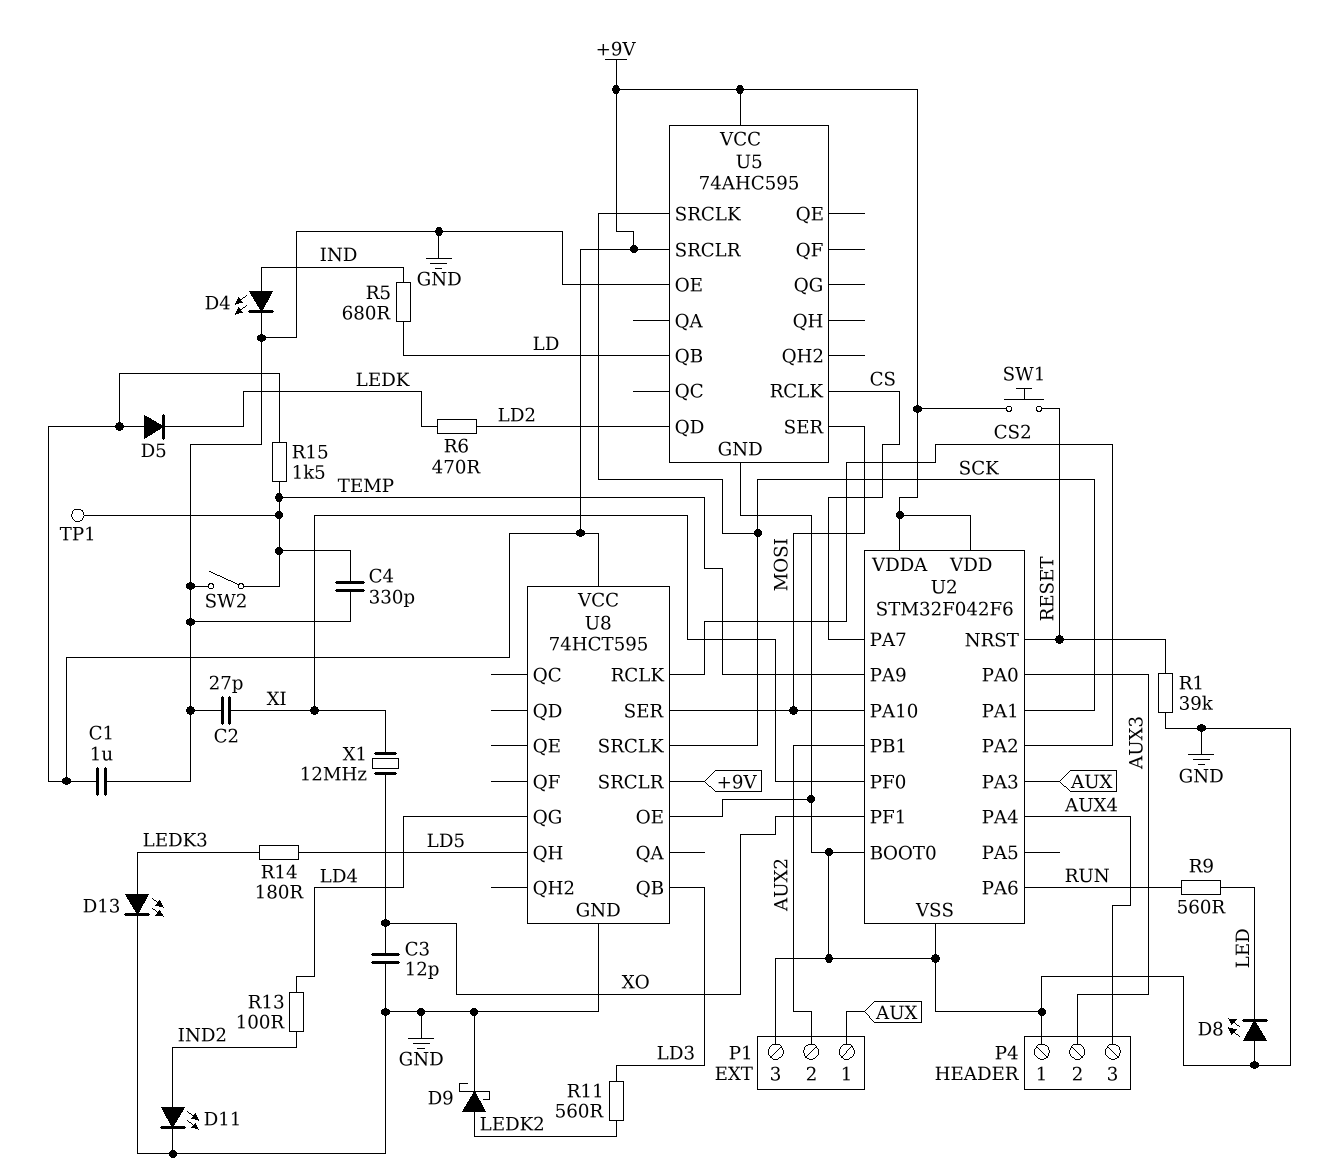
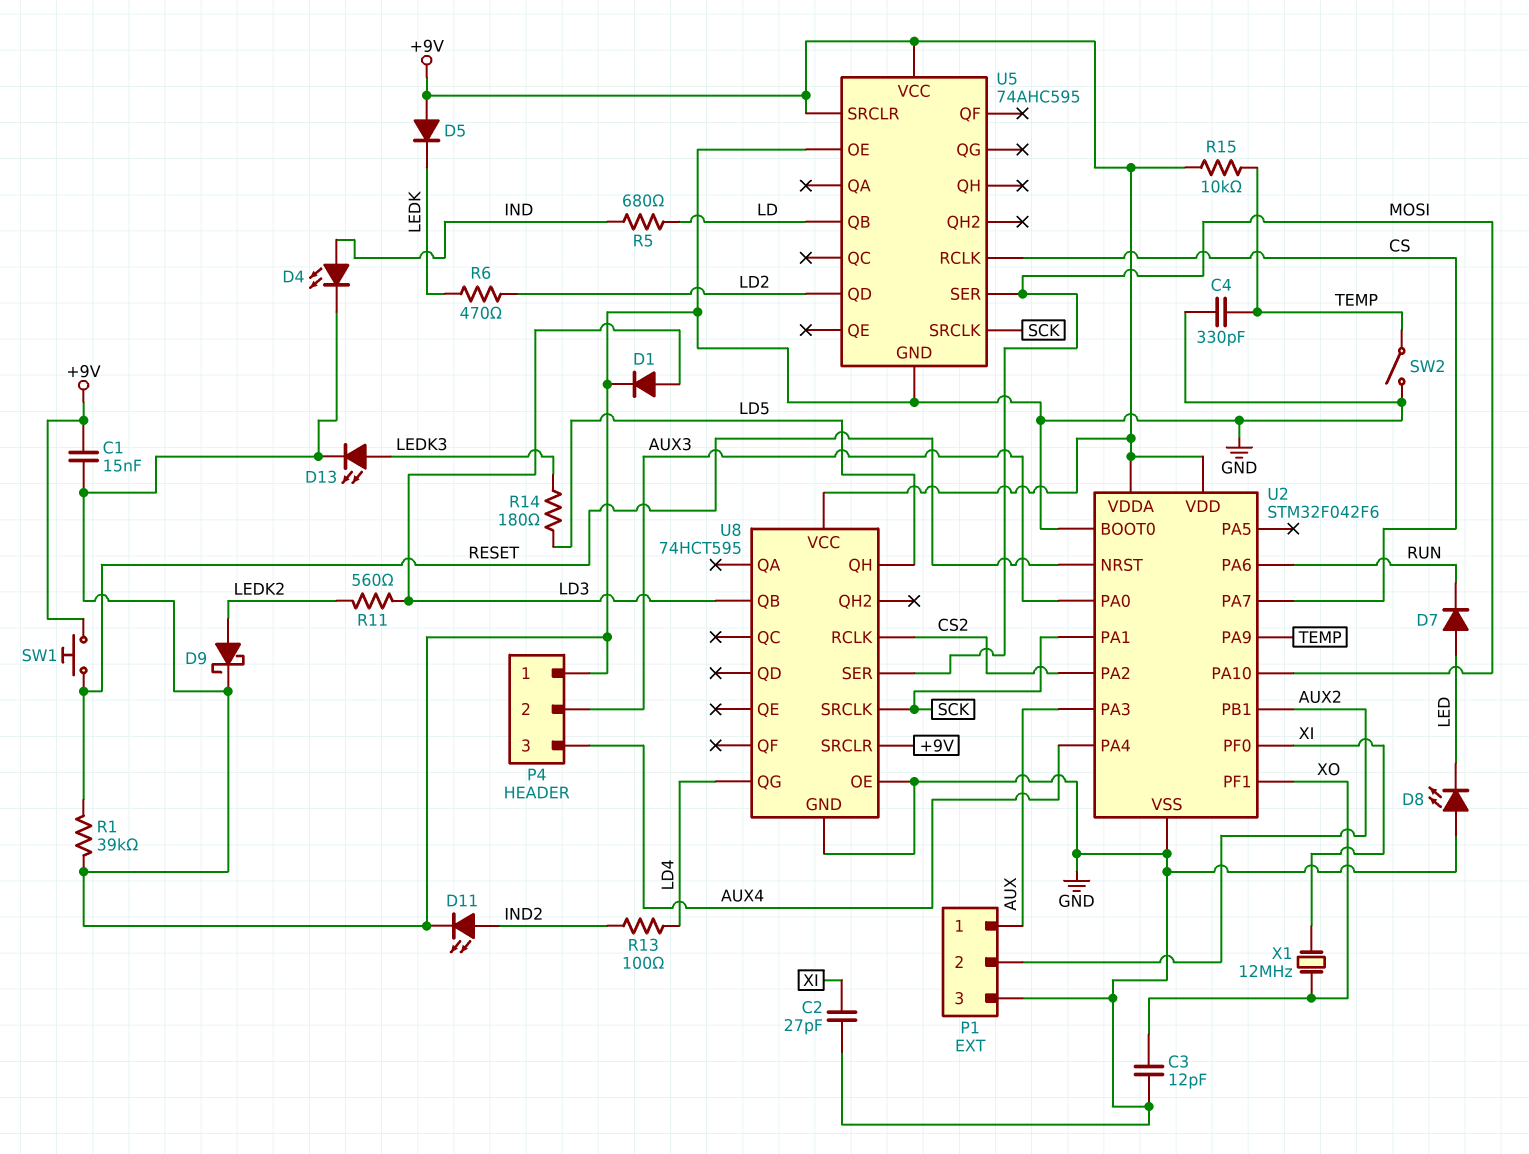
C1: 1uF (+9V, GND) -> 15nF (+9V, GND)
D1: none -> diode (A LD3, K GND)
D7: none -> diode (A LED, K RUN)
R9: 560 (LED, RUN) -> none
R15: 1.5k (+9V, TEMP) -> 10k (+9V, TEMP)
TP1: test point (TEMP) -> none

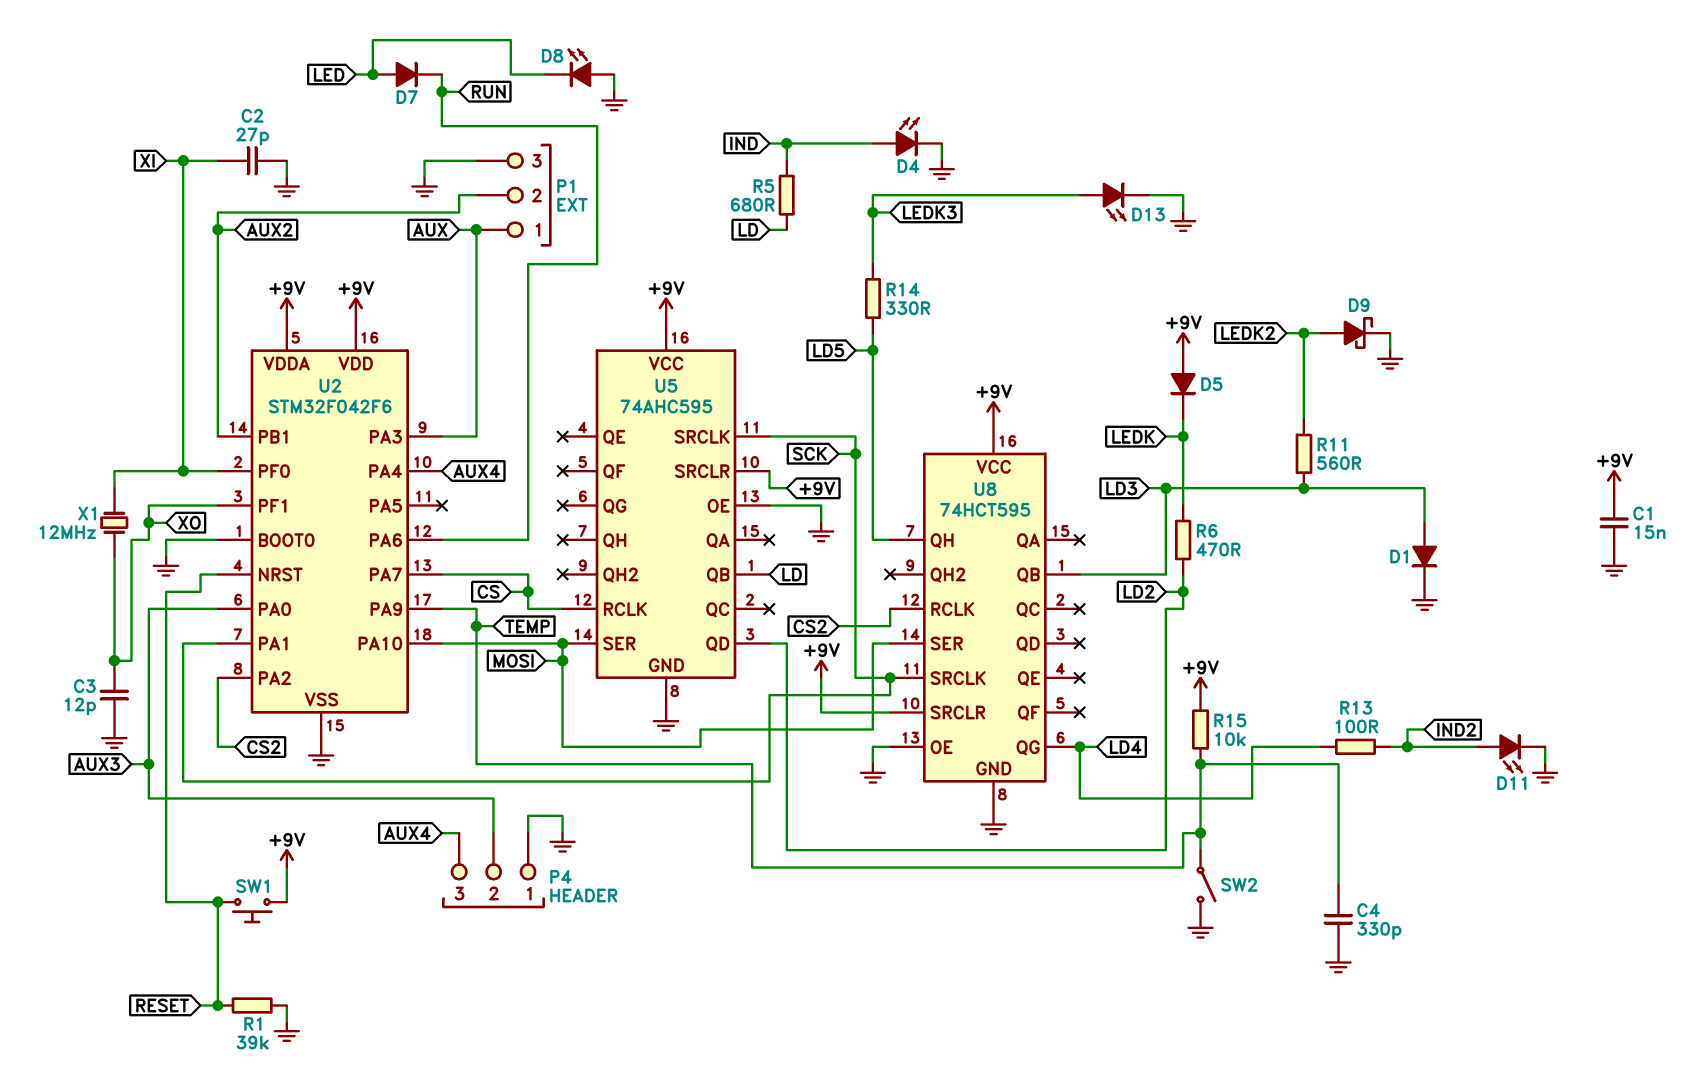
R14: 180 (LD5, LEDK3) -> 330 (LD5, LEDK3)

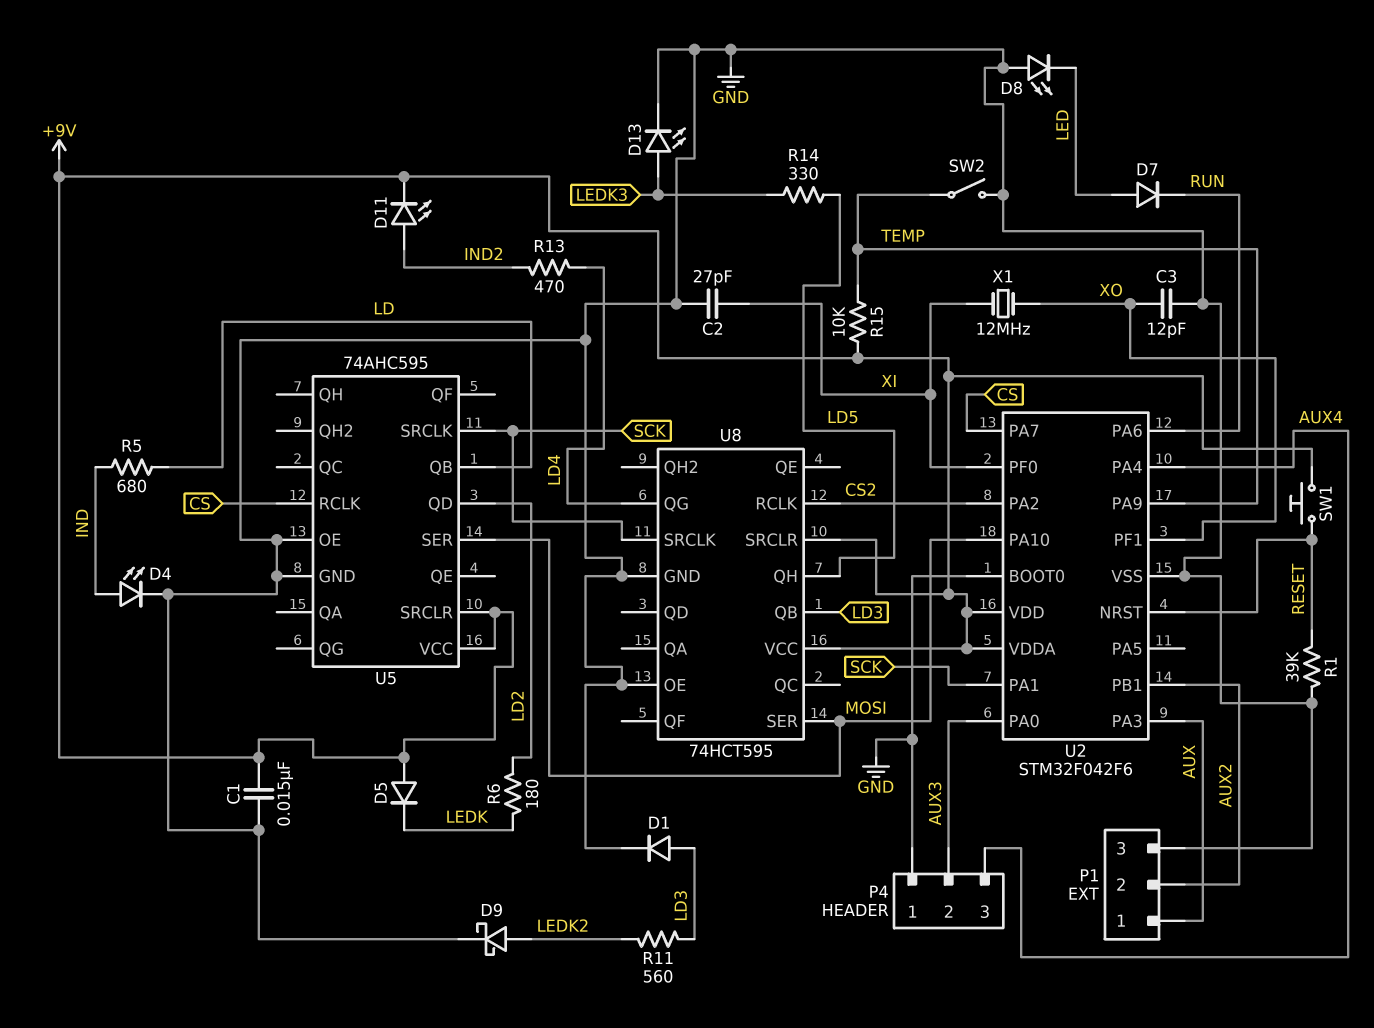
C4: 330pF (GND, TEMP) -> none
D11: LED (A IND2, K GND) -> LED (A IND2, K +9V)
R6: 470 (LD2, LEDK) -> 180 (LD2, LEDK)
R13: 100 (IND2, LD4) -> 470 (IND2, LD4)

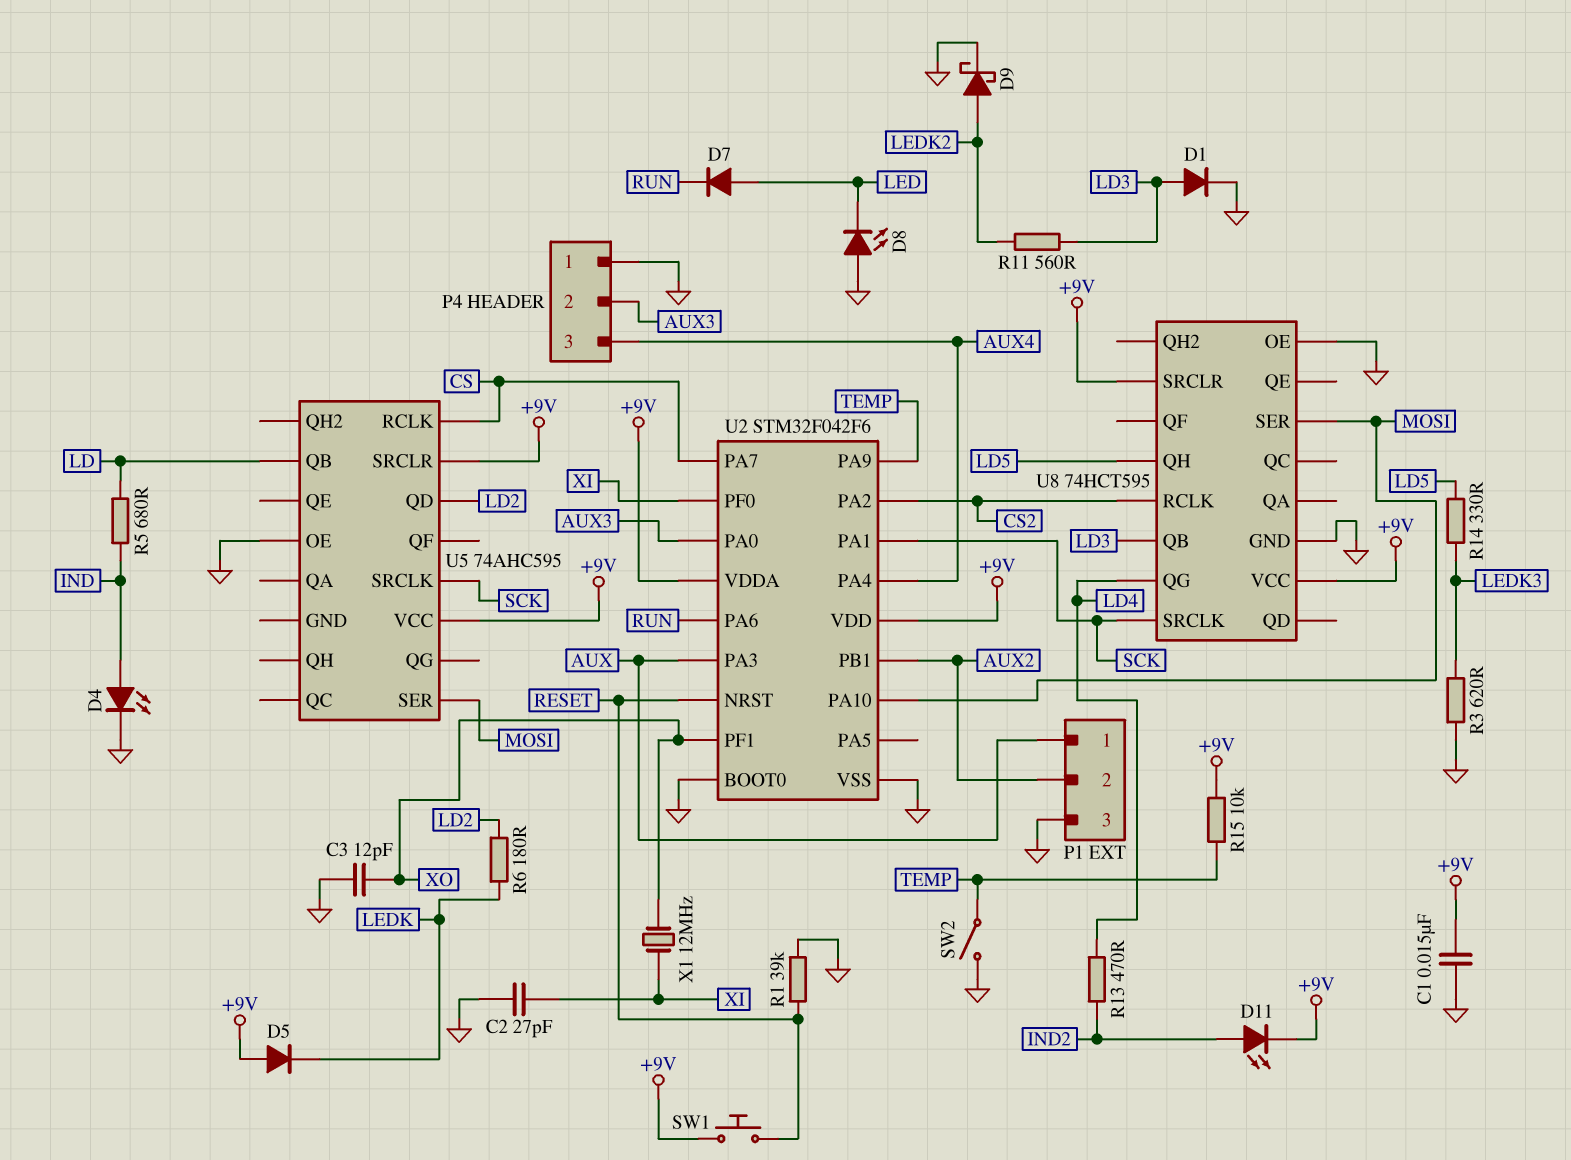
D13: LED (A LEDK3, K GND) -> none
R3: none -> 620 (GND, LEDK3)
U5 pin GND: GND -> none

